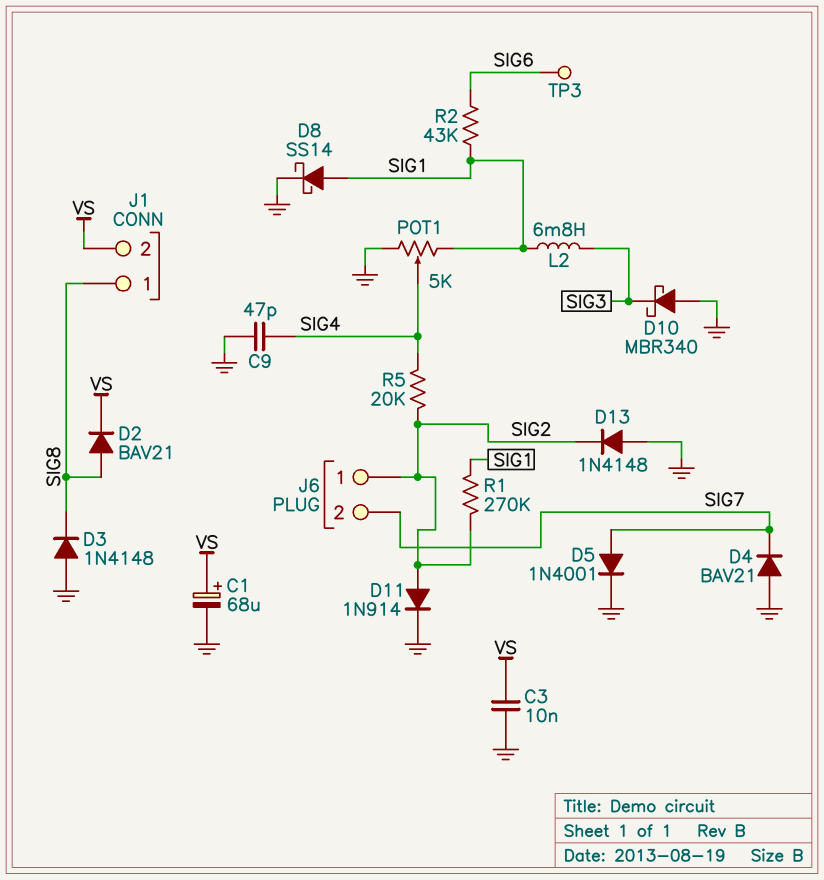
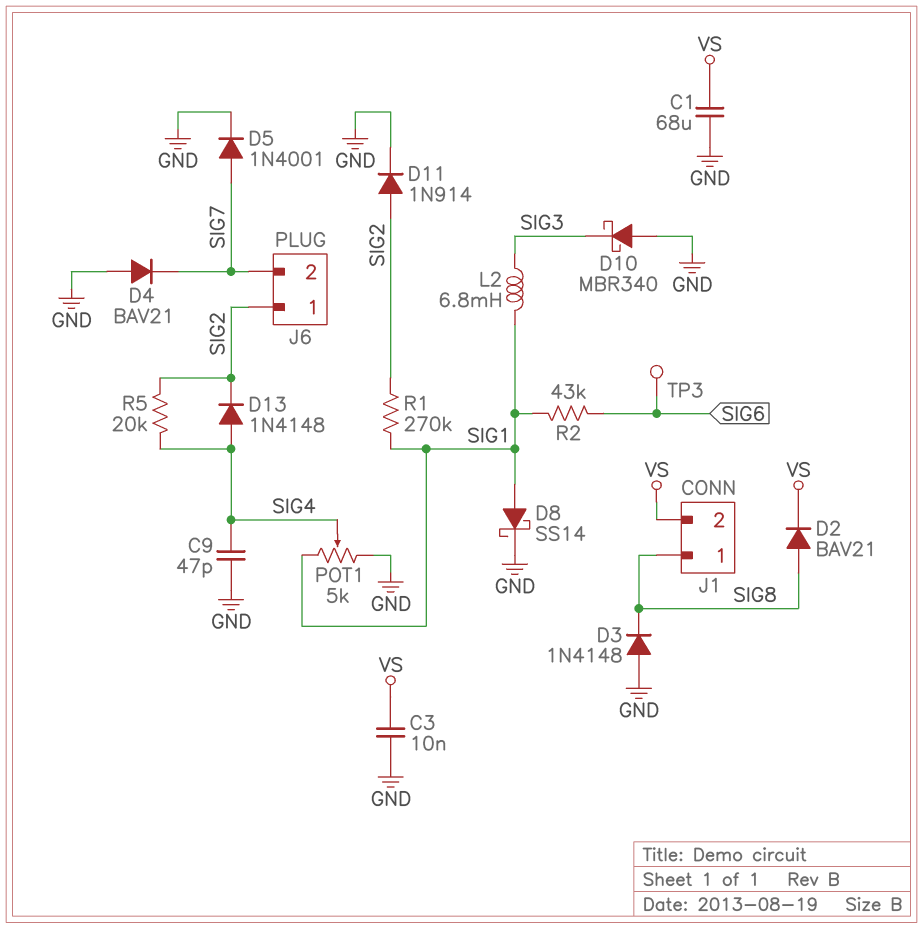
C1: 68uF (plus VS, minus GND) -> 68uF (GND, VS)
D13: diode 1N4148 (A GND, K SIG2) -> diode 1N4148 (A SIG4, K SIG2)

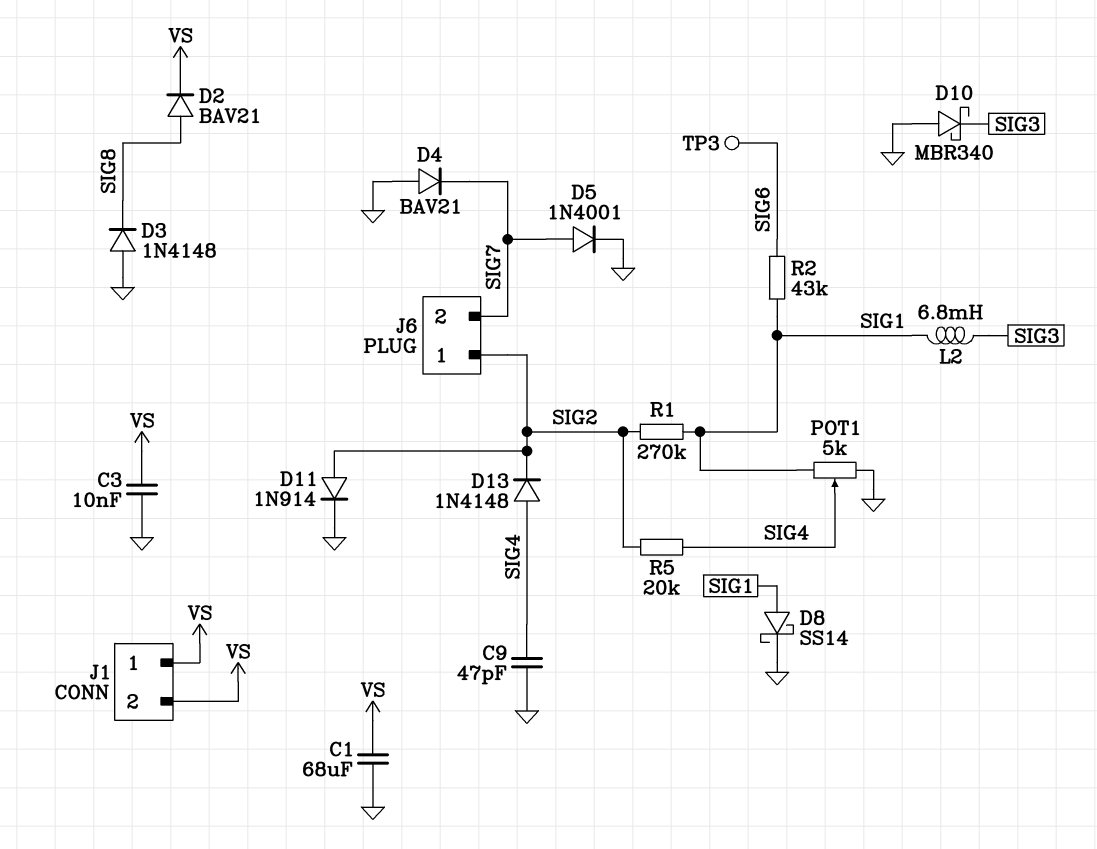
J1 pin 1: SIG8 -> VS

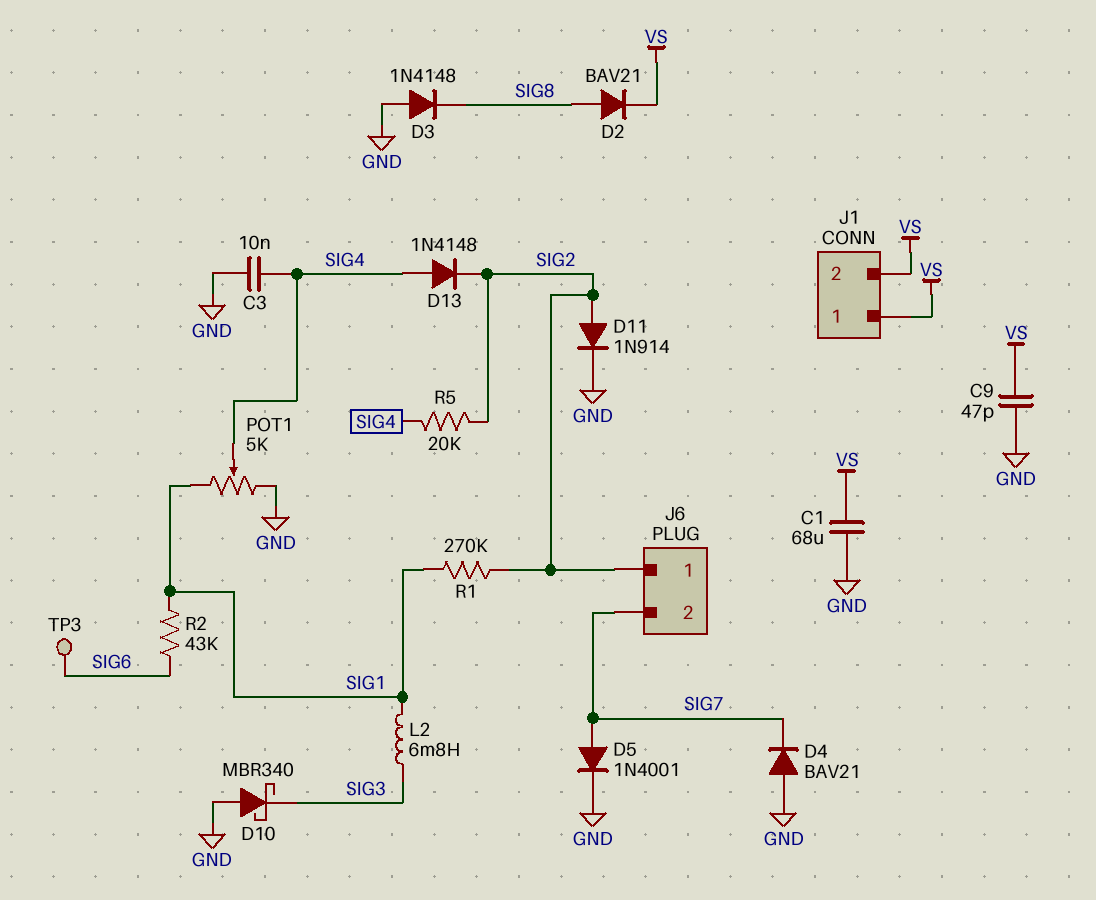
C3: 10nF (GND, VS) -> 10nF (GND, SIG4)
C9: 47pF (GND, SIG4) -> 47pF (GND, VS)
D8: schottky SS14 (A SIG1, K GND) -> none

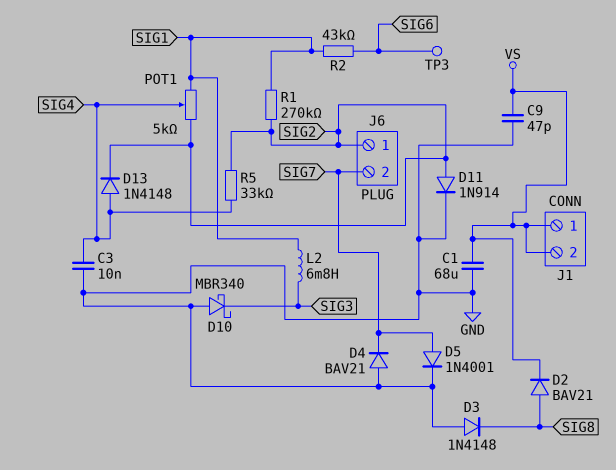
POT1: 5k (GND, SIG1, wiper SIG4) -> 5k (SIG1, SIG2, wiper SIG4)
R5: 20k (SIG2, SIG4) -> 33k (SIG2, SIG4)

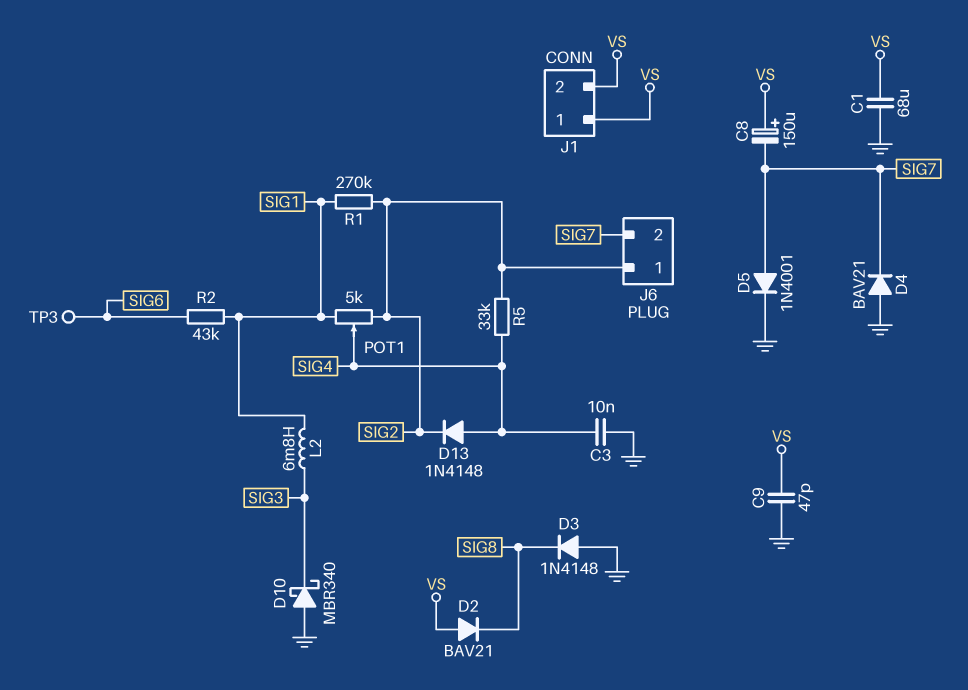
C8: none -> 150uF (plus VS, minus SIG7)
D2: diode BAV21 (A SIG8, K VS) -> diode BAV21 (A VS, K SIG8)
D11: diode 1N914 (A SIG2, K GND) -> none

